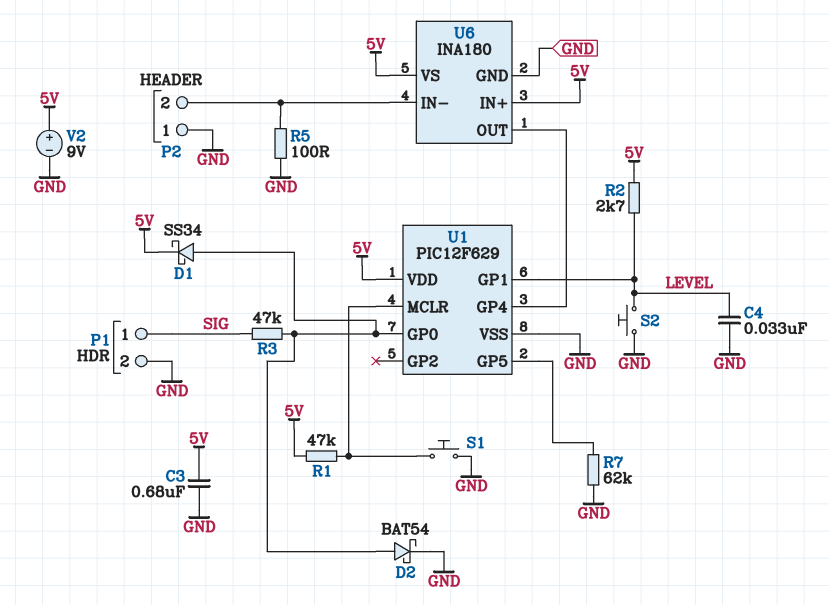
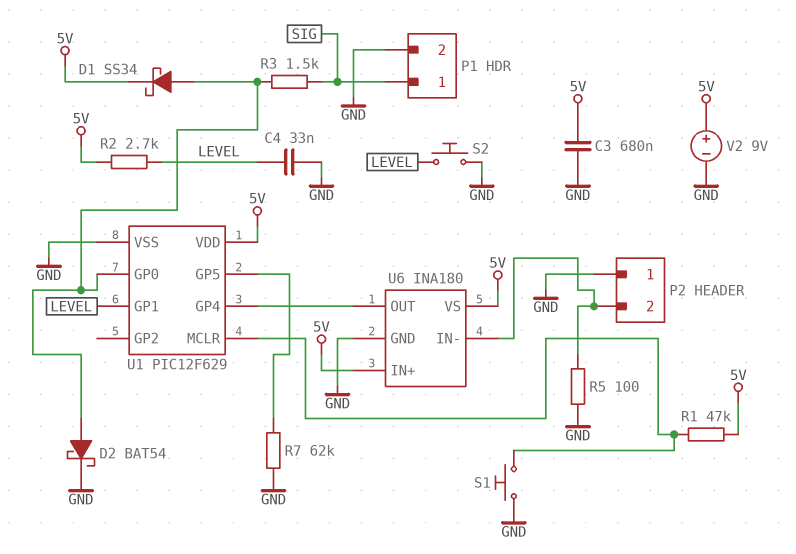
R3: 47k (SIG, U1/GP0) -> 1.5k (SIG, U1/GP0)

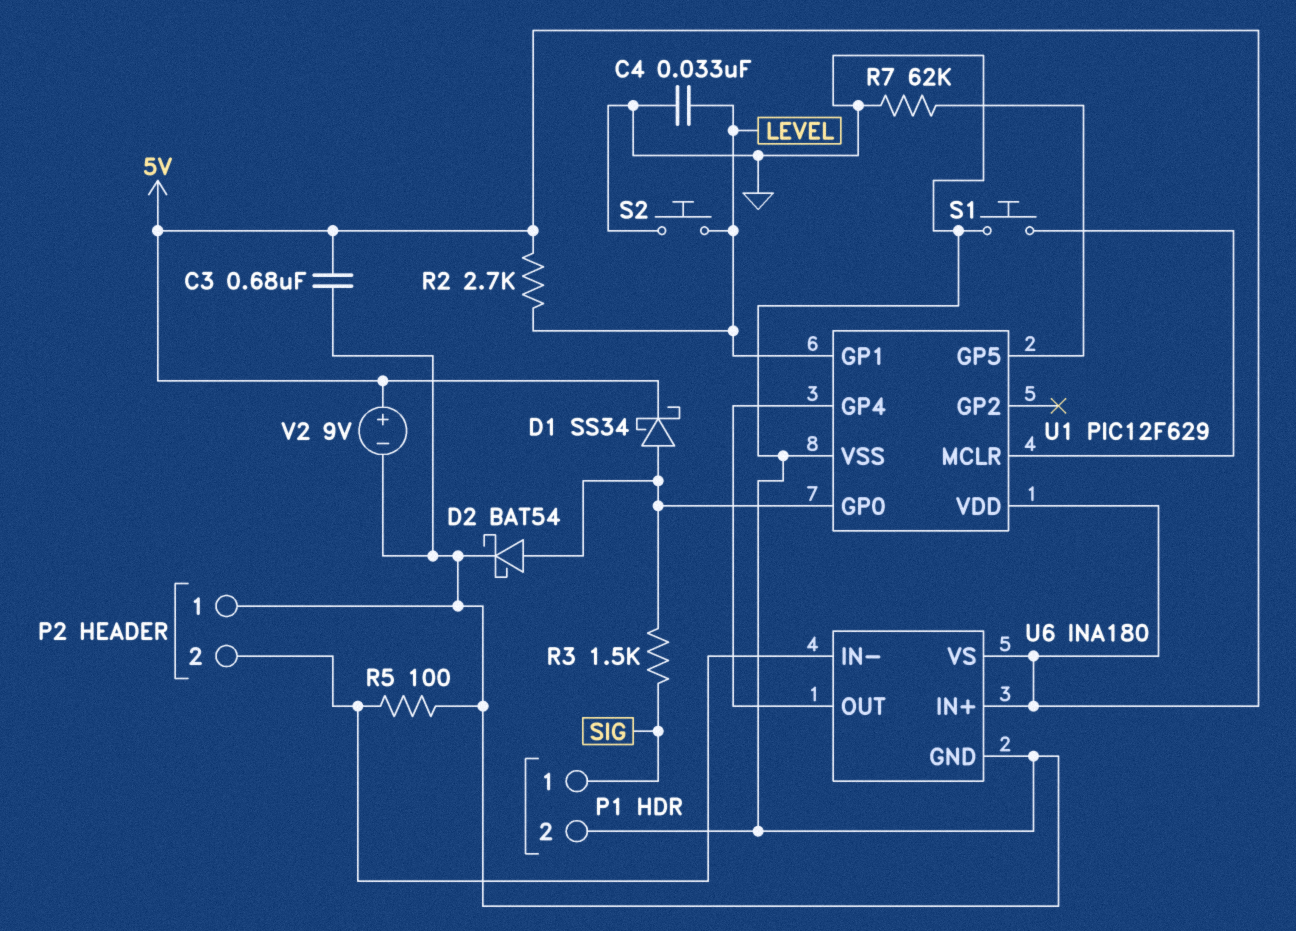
R1: 47k (5V, U1/MCLR) -> none

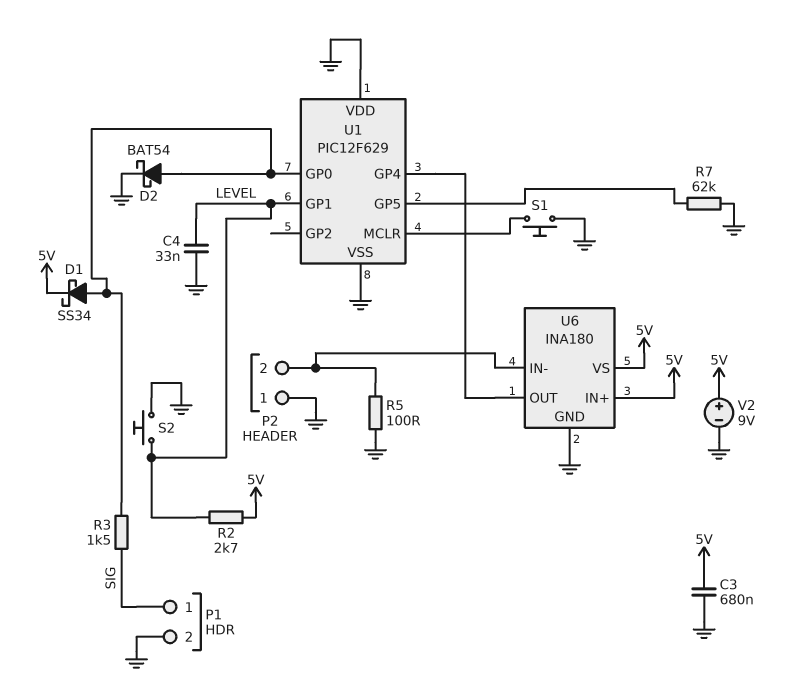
U1 pin VDD: 5V -> GND

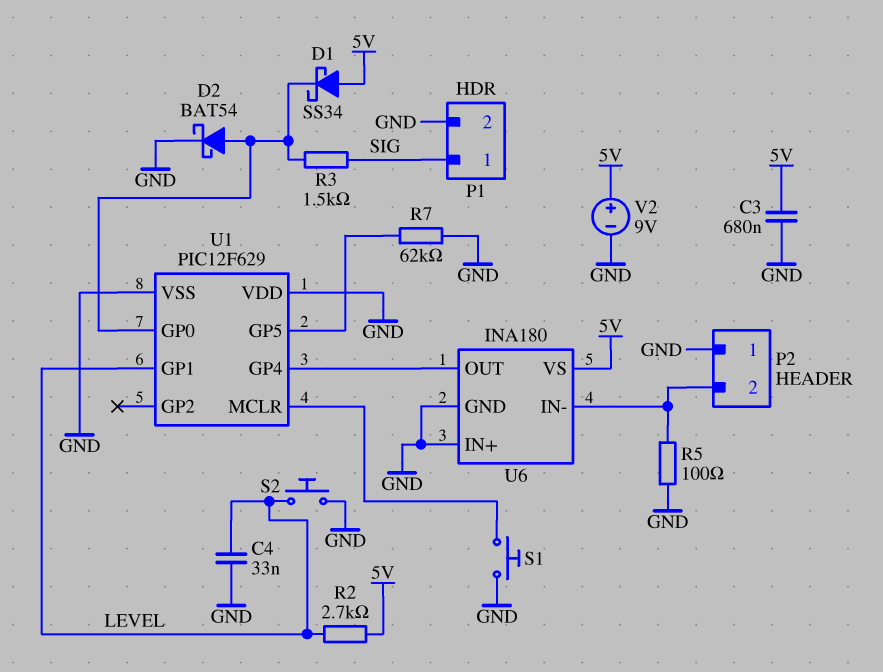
D1: schottky SS34 (A U1/GP0, K 5V) -> schottky SS34 (A 5V, K U1/GP0)
U6 pin IN+: 5V -> GND

